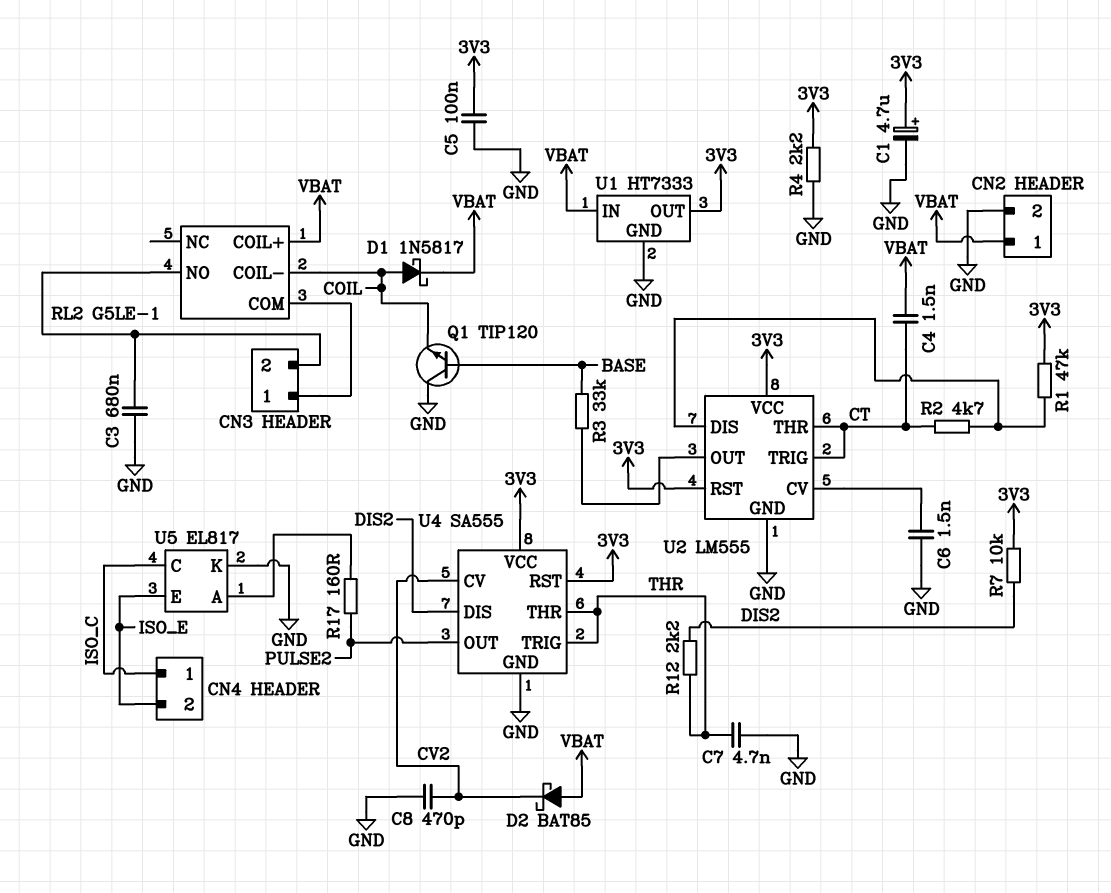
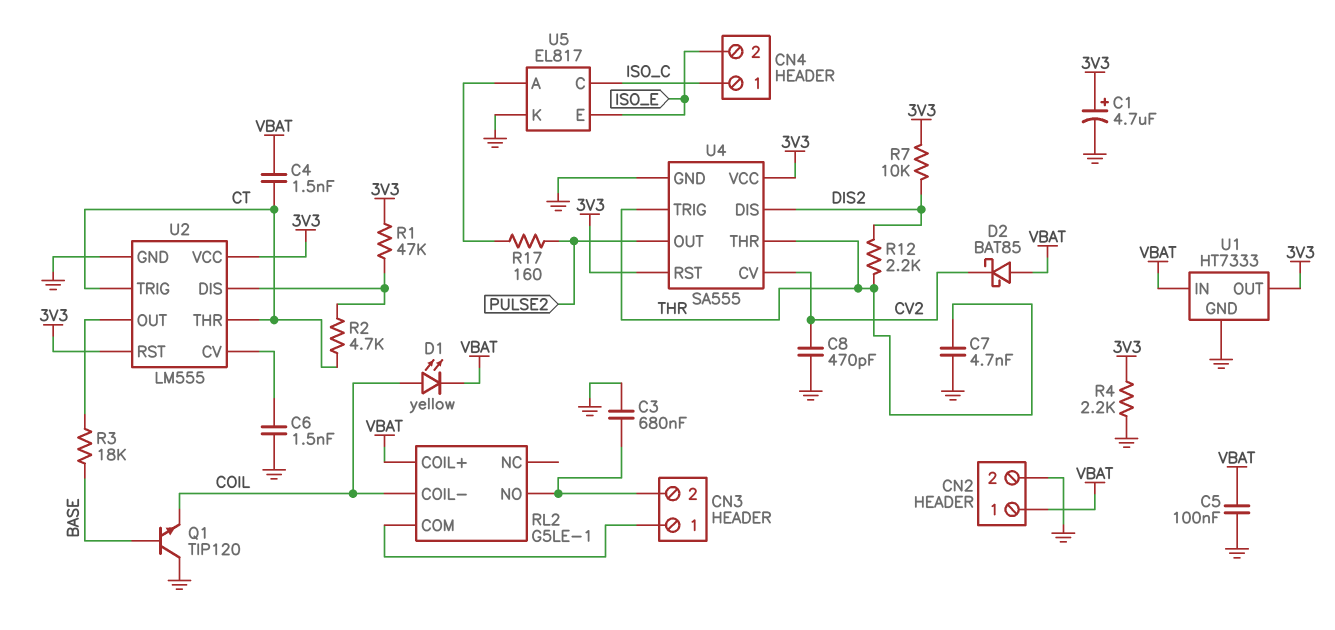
C5: 100nF (3V3, GND) -> 100nF (GND, VBAT)
D1: schottky 1N5817 (A COIL, K VBAT) -> LED yellow (A COIL, K VBAT)
R3: 33k (BASE, U2/OUT) -> 18k (BASE, U2/OUT)

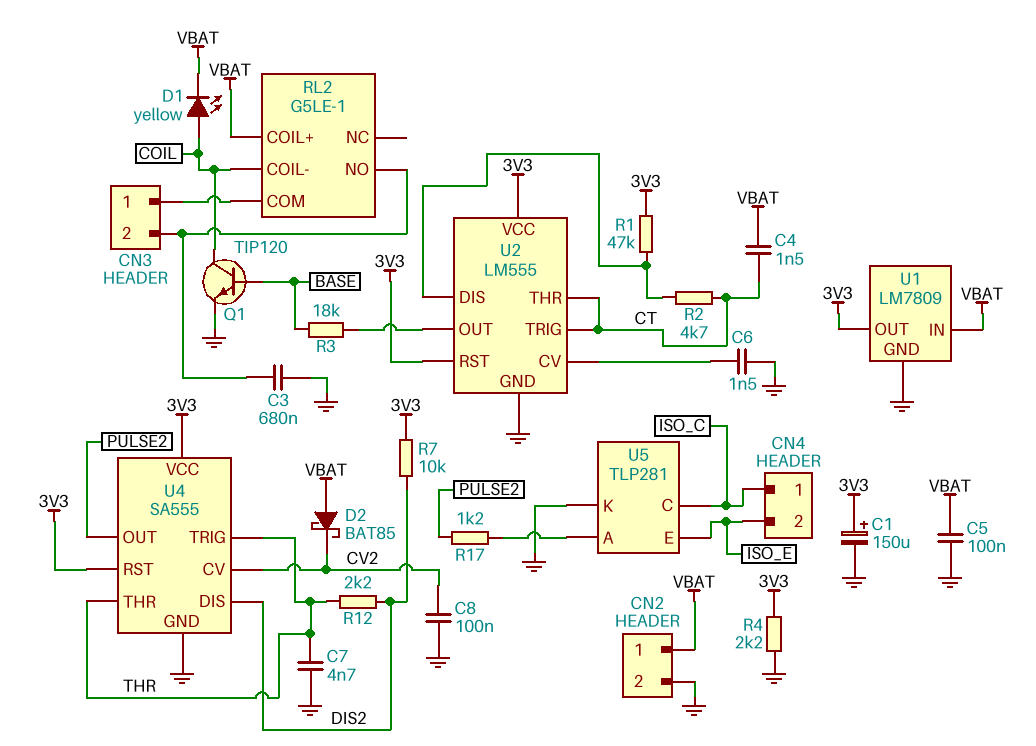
C1: 4.7uF (plus 3V3, minus GND) -> 150uF (plus 3V3, minus GND)
C8: 470pF (CV2, GND) -> 100nF (CV2, GND)
Q1: NPN TIP120 (B BASE, C GND, E COIL) -> NPN TIP120 (B BASE, C COIL, E GND)
R17: 160 (PULSE2, U5/A) -> 1.2k (PULSE2, U5/A)
U1: HT7333 -> LM7809
U5: EL817 -> TLP281

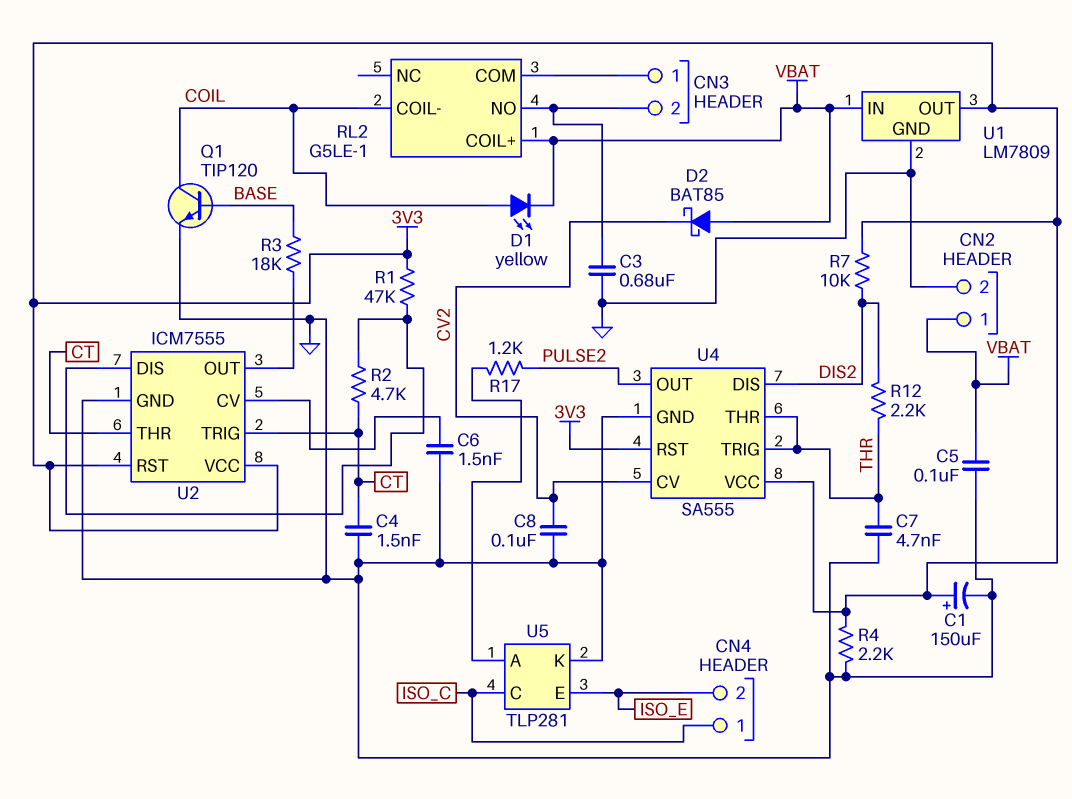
C4: 1.5nF (CT, VBAT) -> 1.5nF (CT, GND)
U2: LM555 -> ICM7555

